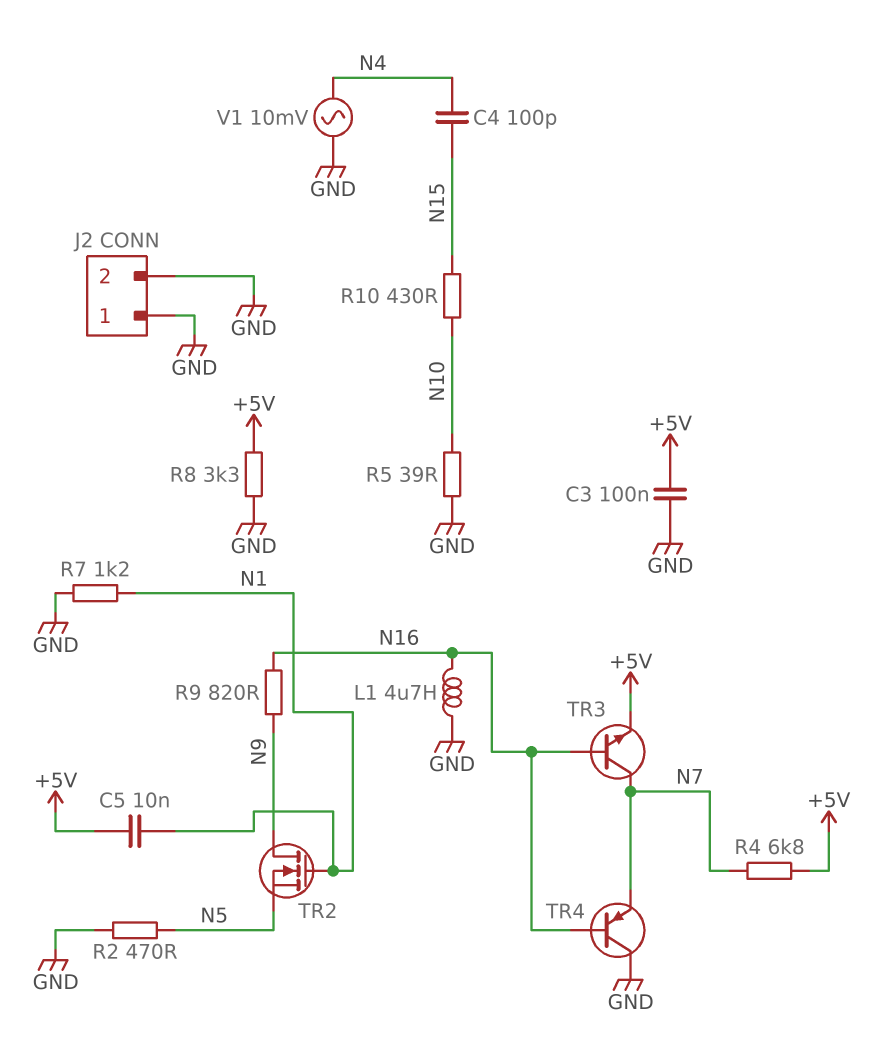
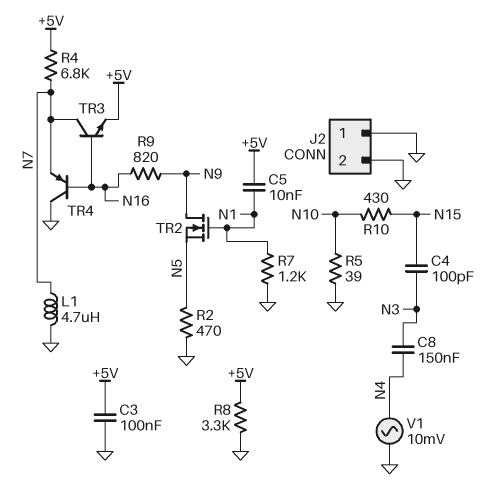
C4: 100pF (N4, N15) -> 100pF (N3, N15)
C8: none -> 150nF (N3, N4)
L1: 4.7uH (GND, N16) -> 4.7uH (GND, N7)

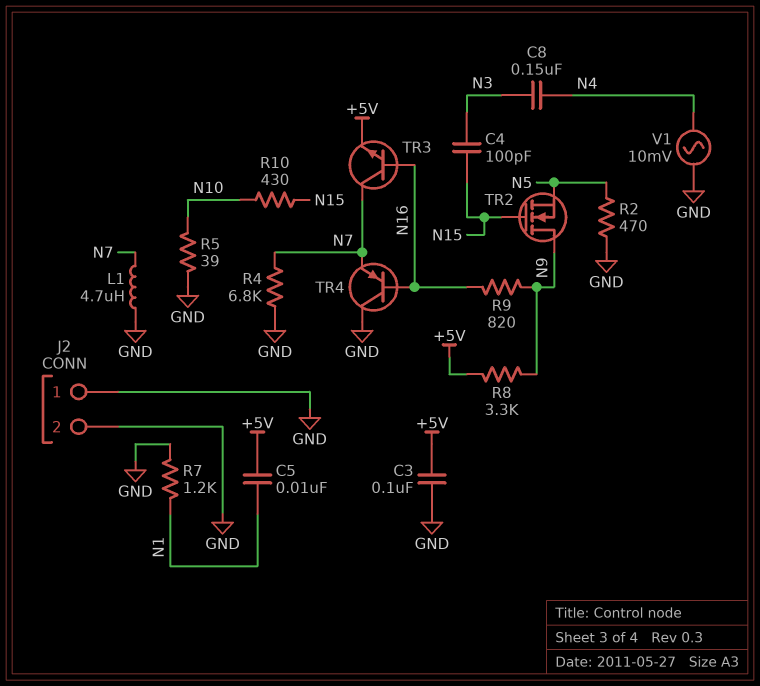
R4: 6.8k (+5V, N7) -> 6.8k (GND, N7)
R8: 3.3k (+5V, GND) -> 3.3k (+5V, N9)
TR2: NMOS (G N1, D N9, S N5) -> NMOS (G N15, D N9, S N5)

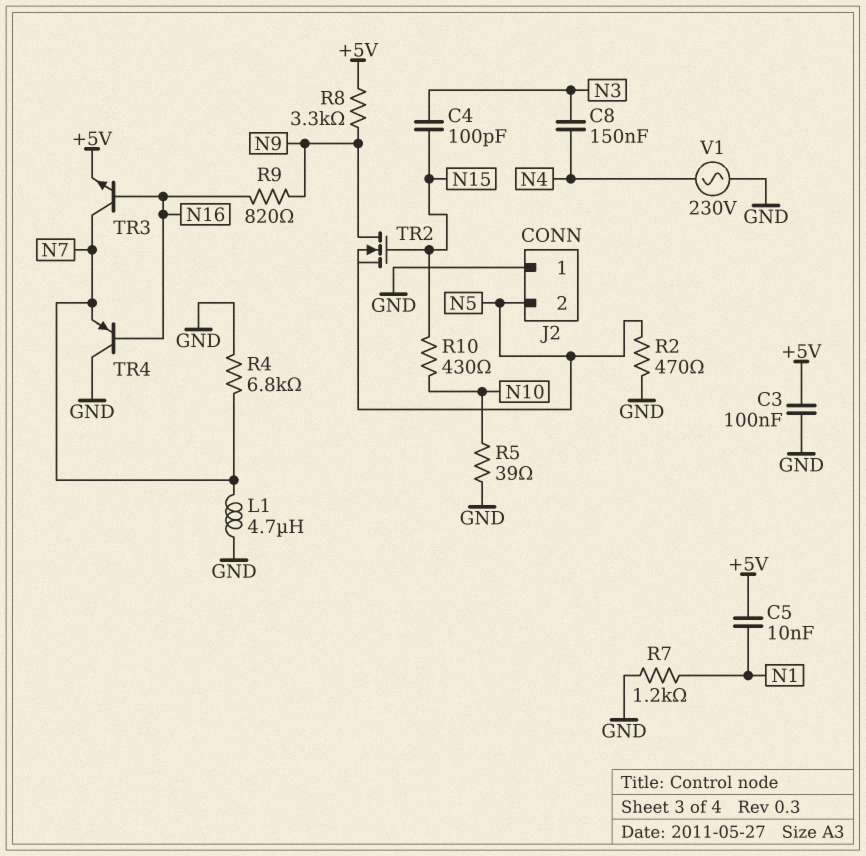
J2 pin 2: GND -> N5
V1: AC 10mV (GND, N4) -> AC 230V (GND, N4)

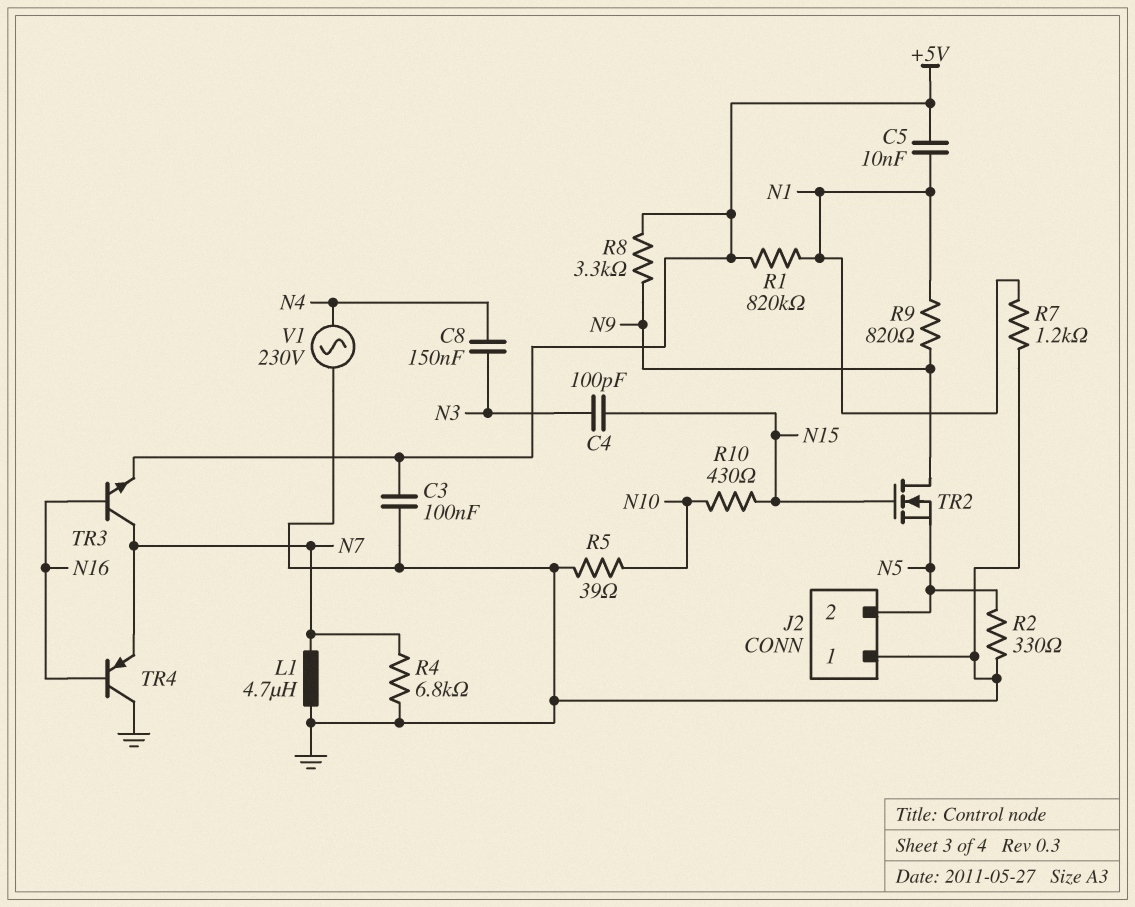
R1: none -> 820k (+5V, N1)
R2: 470 (GND, N5) -> 330 (GND, N5)
R9: 820 (N9, N16) -> 820 (N1, N9)

